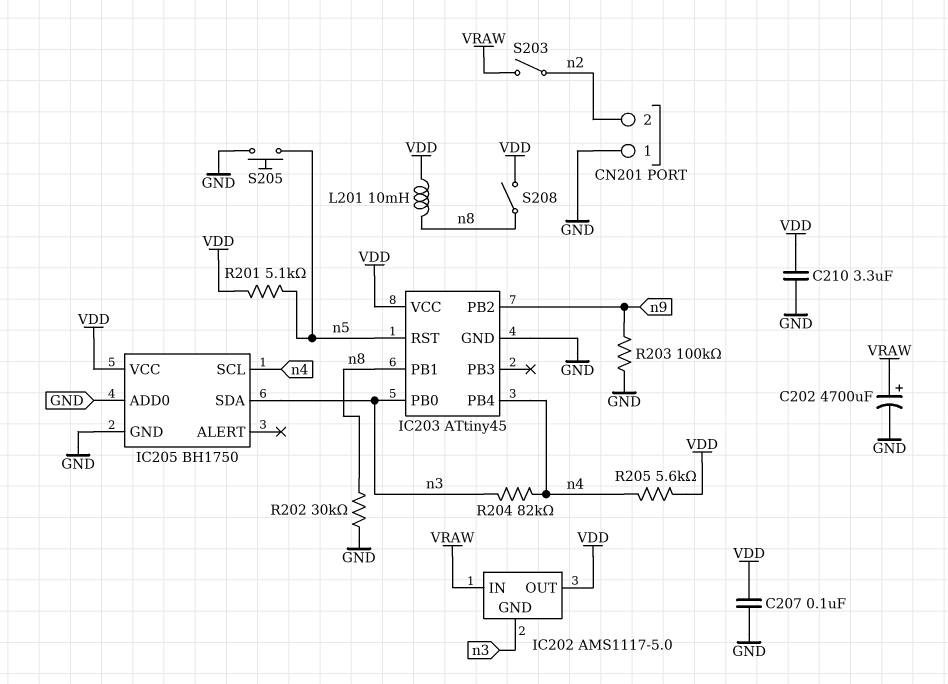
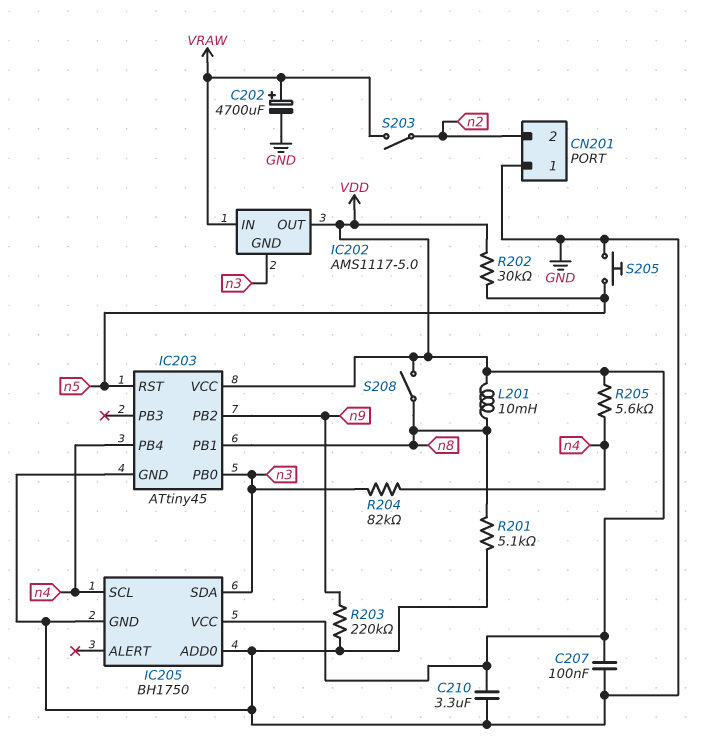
R201: 5.1k (VDD, n5) -> 5.1k (GND, n8)
R202: 30k (GND, n8) -> 30k (VDD, n5)
R203: 100k (GND, n9) -> 220k (GND, n9)

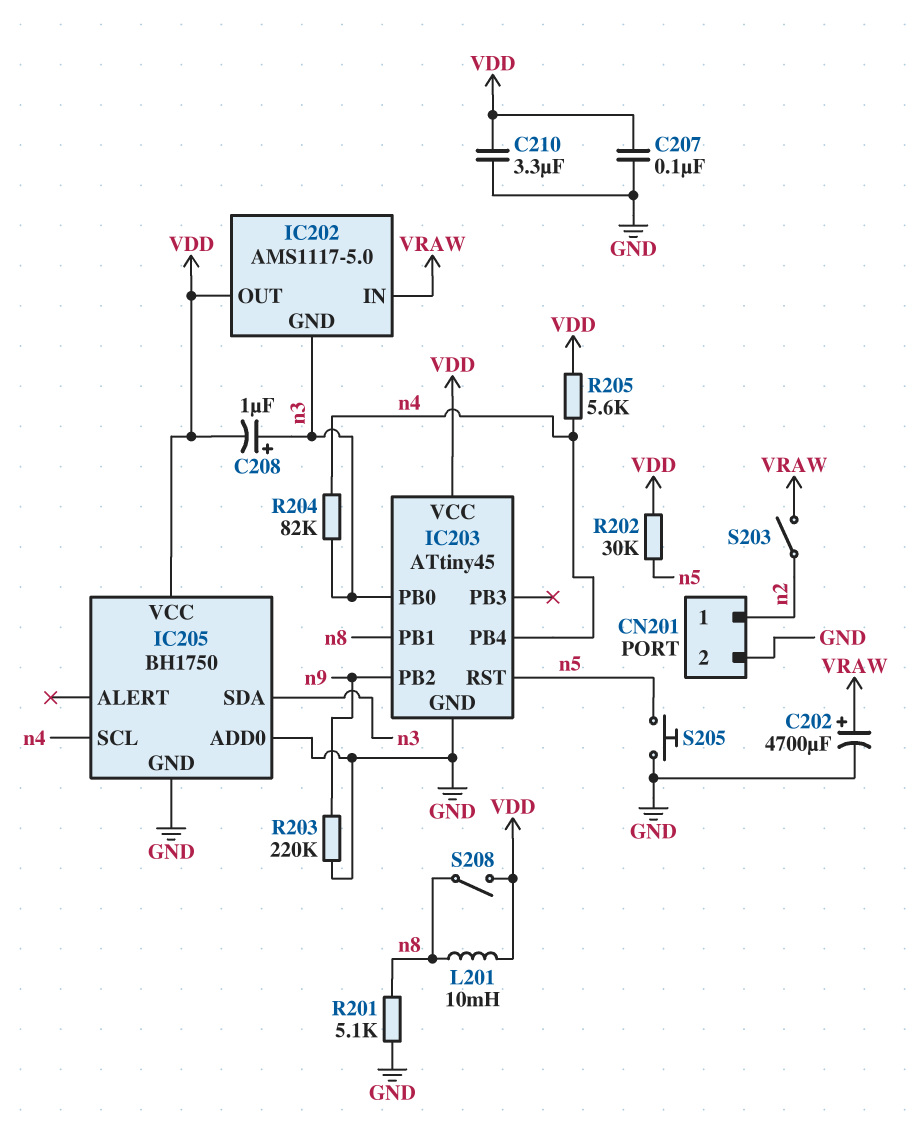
C208: none -> 1uF (plus n3, minus VDD)
CN201 pin 1: GND -> n2
CN201 pin 2: n2 -> GND

